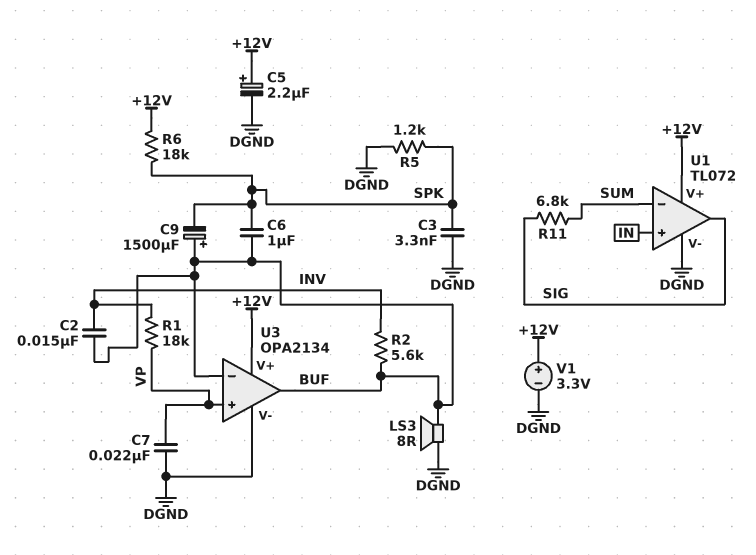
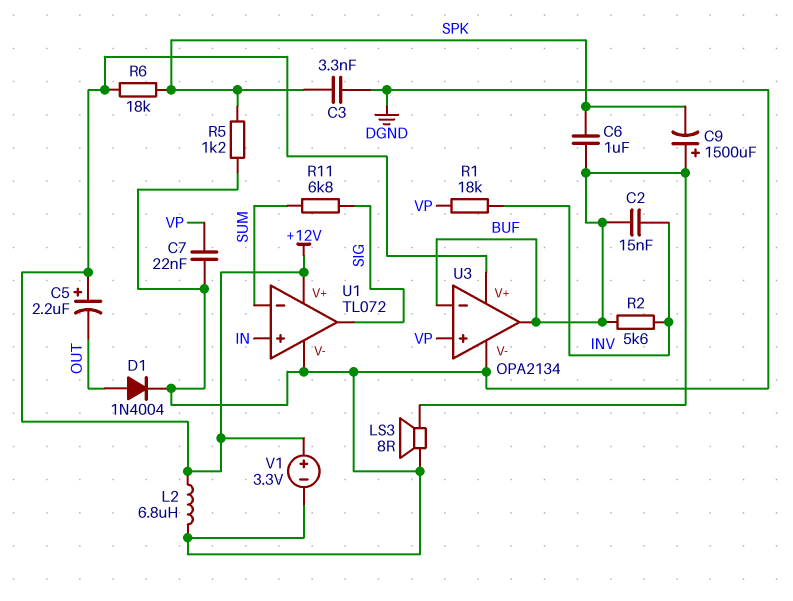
C5: 2.2uF (plus +12V, minus DGND) -> 2.2uF (plus +12V, minus OUT)
D1: none -> diode 1N4004 (A OUT, K DGND)
L2: none -> 6.8uH (+12V, DGND)

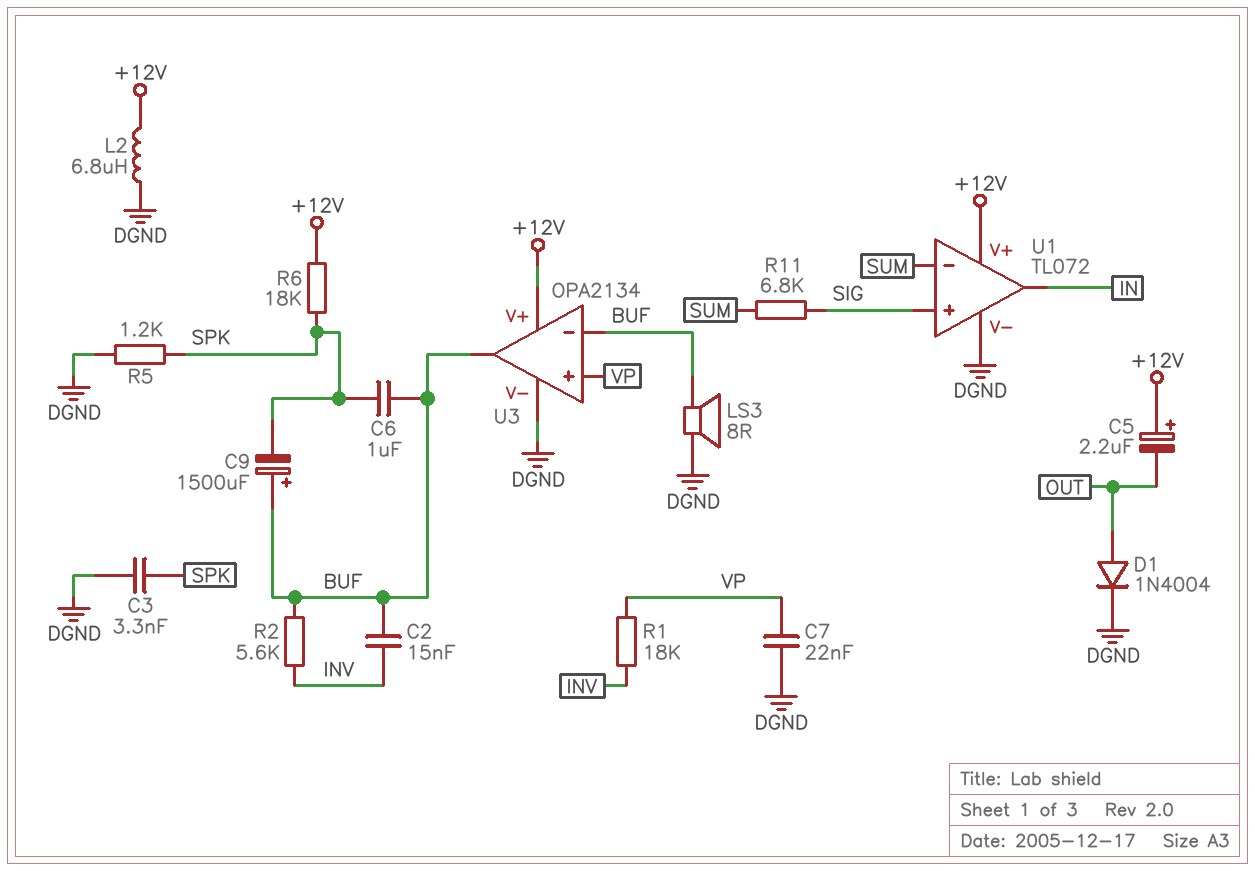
U1 pin in+: IN -> SIG
U1 pin out: SIG -> IN
V1: 3.3V (plus +12V, minus DGND) -> none

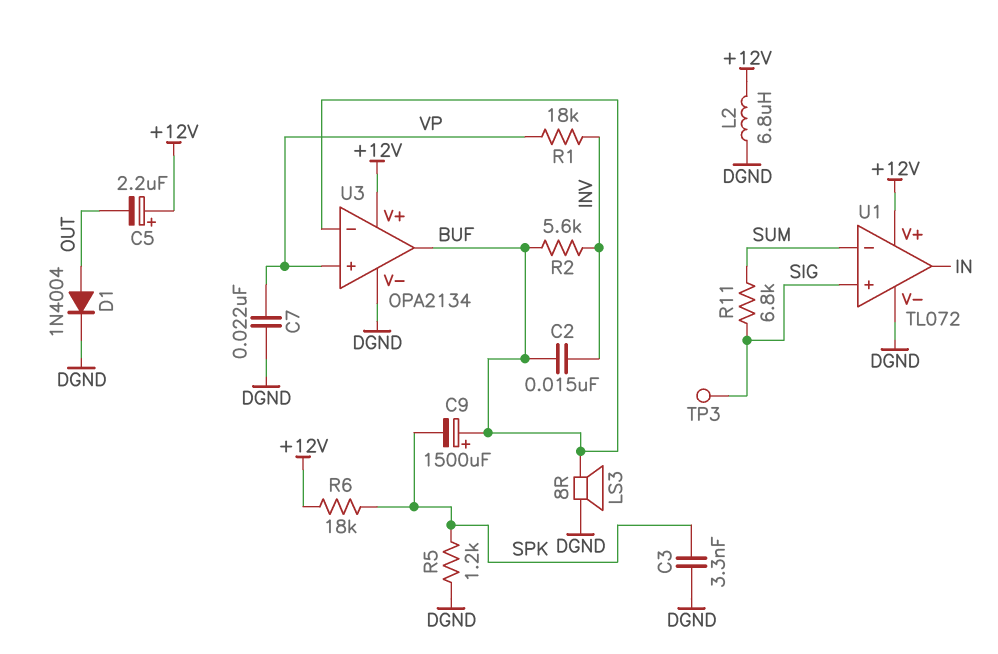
C6: 1uF (BUF, SPK) -> none
TP3: none -> test point (SIG)

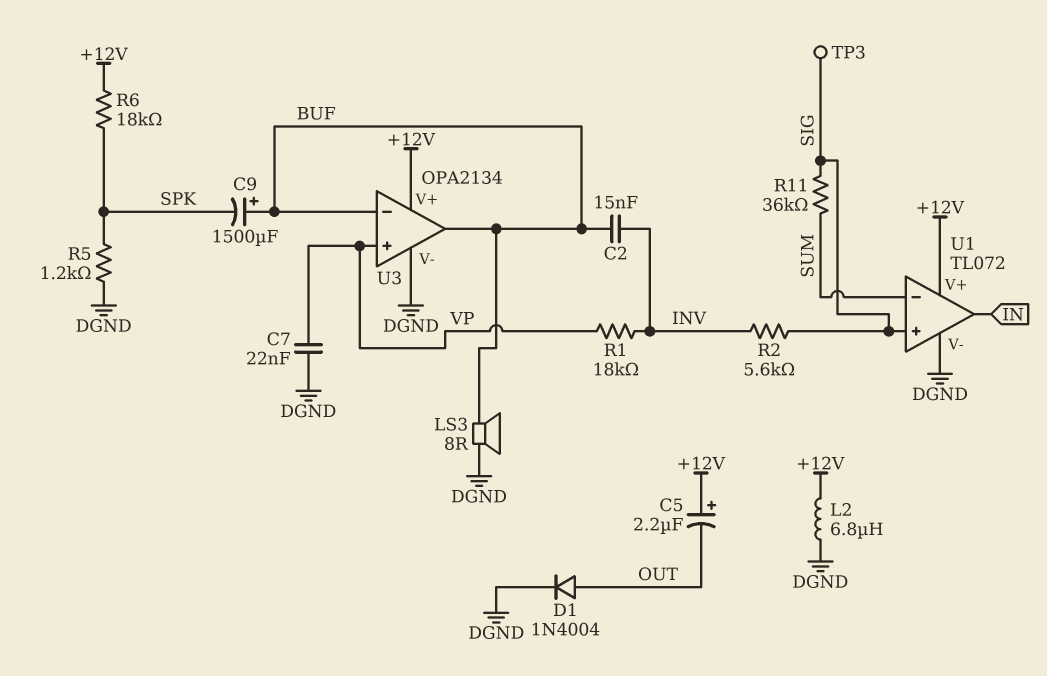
C3: 3.3nF (DGND, SPK) -> none
R2: 5.6k (BUF, INV) -> 5.6k (INV, SIG)
R11: 6.8k (SIG, SUM) -> 36k (SIG, SUM)

